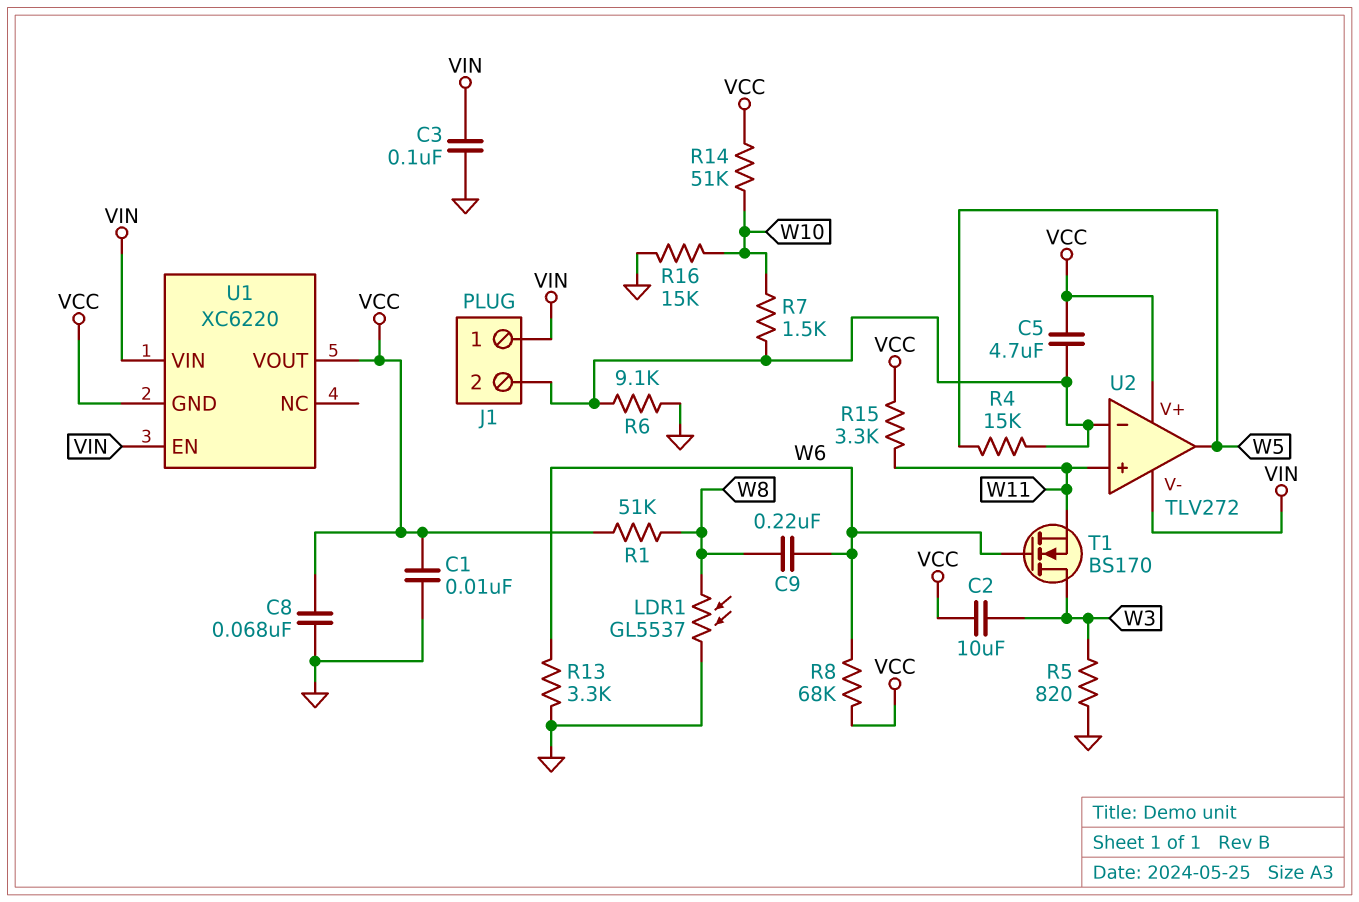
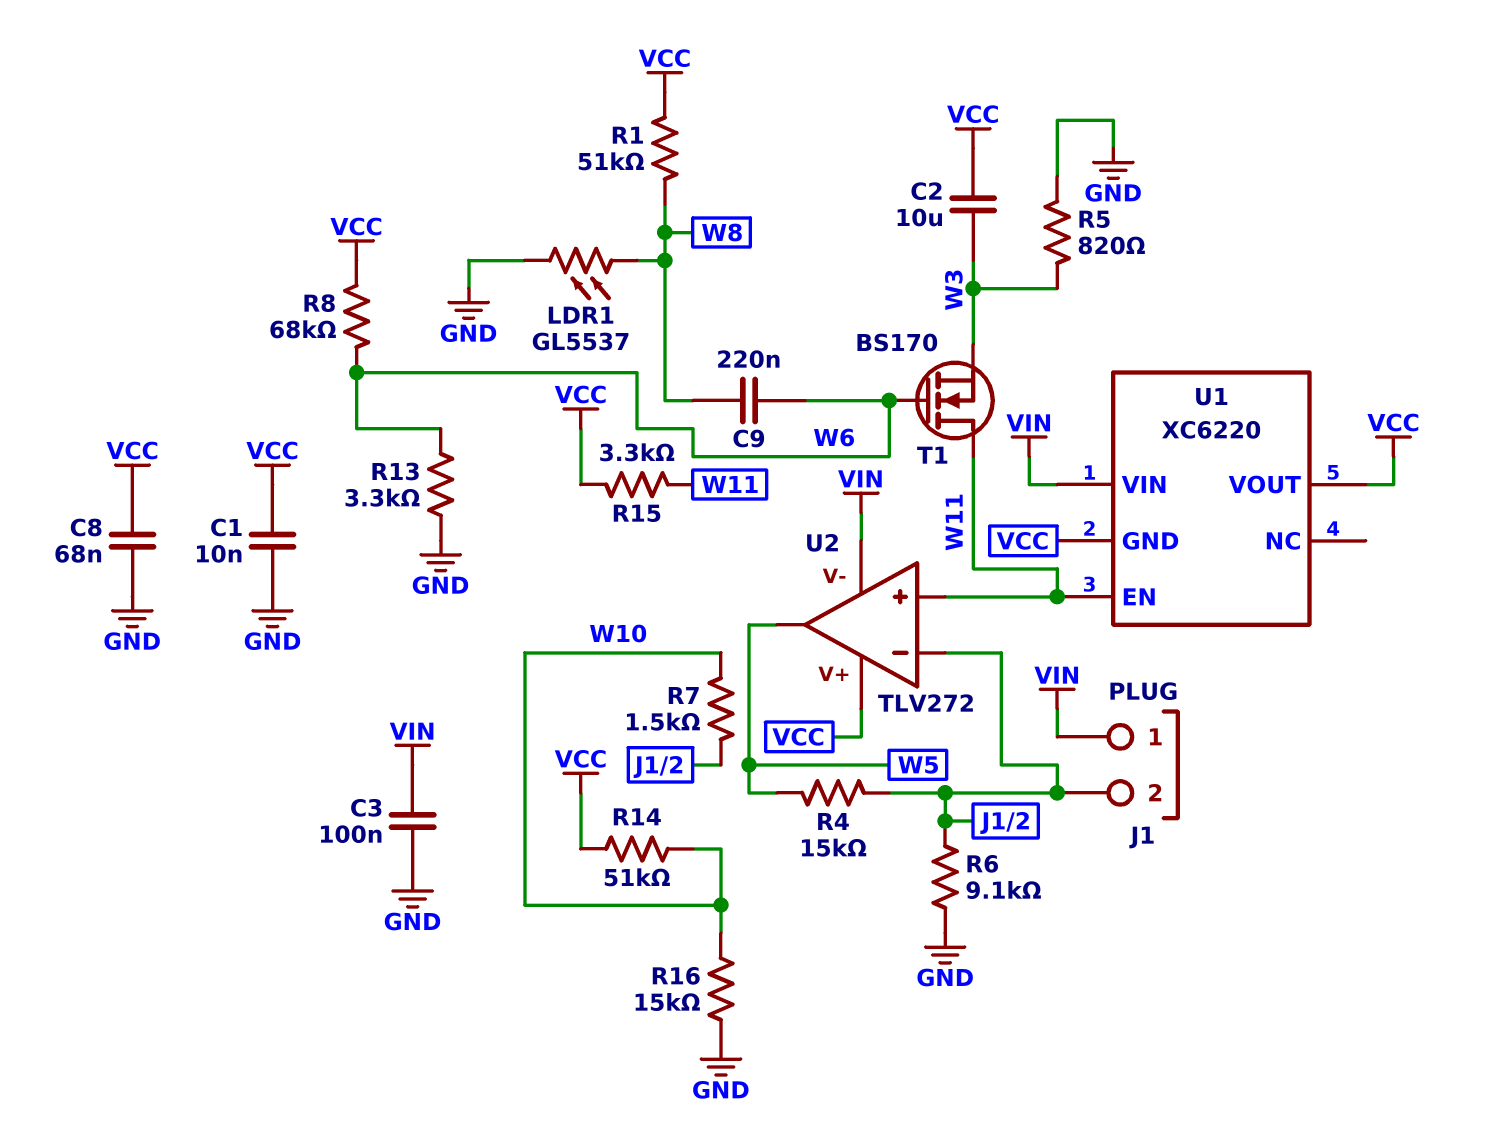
C5: 4.7uF (J1/2, VCC) -> none
T1: NMOS BS170 (G W6, D W3, S W11) -> NMOS BS170 (G W6, D W11, S W3)
U1 pin EN: VIN -> W11

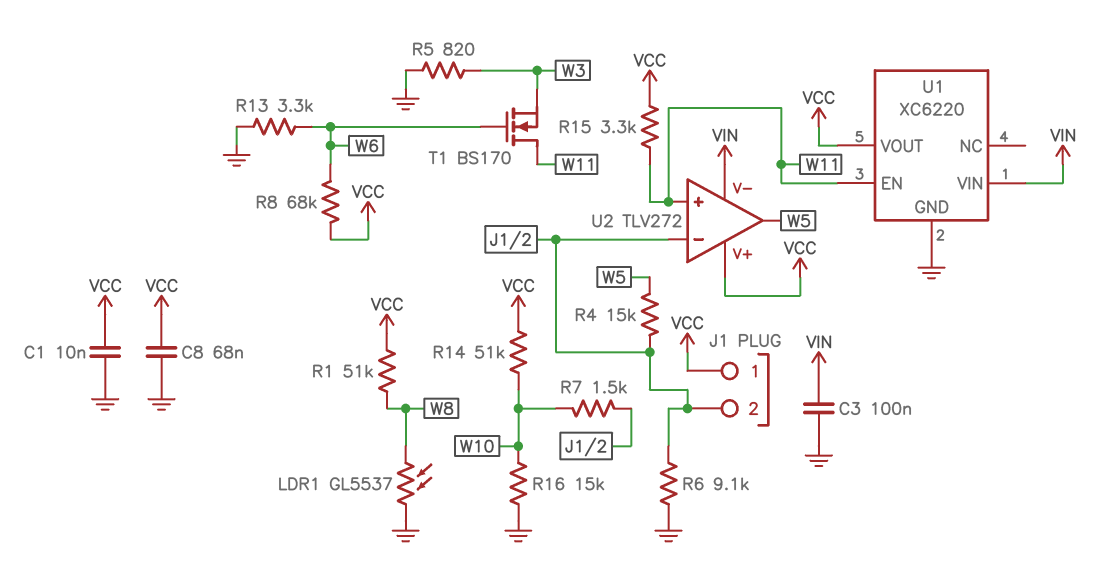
C2: 10uF (VCC, W3) -> none
C9: 220nF (W6, W8) -> none
J1 pin 1: VIN -> VCC
U1 pin GND: VCC -> GND

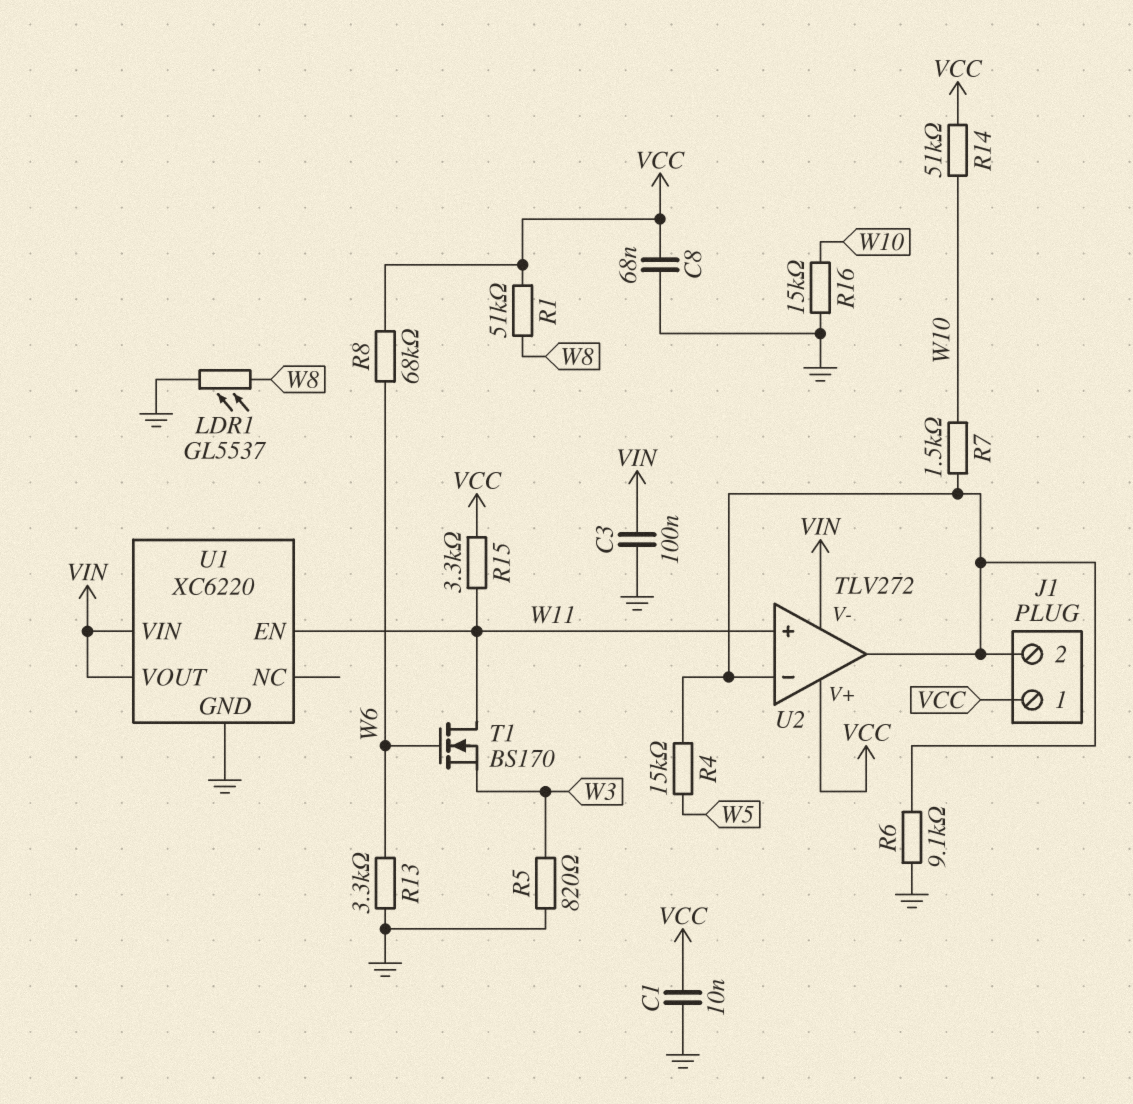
U1 pin VOUT: VCC -> VIN
U2 pin out: W5 -> J1/2

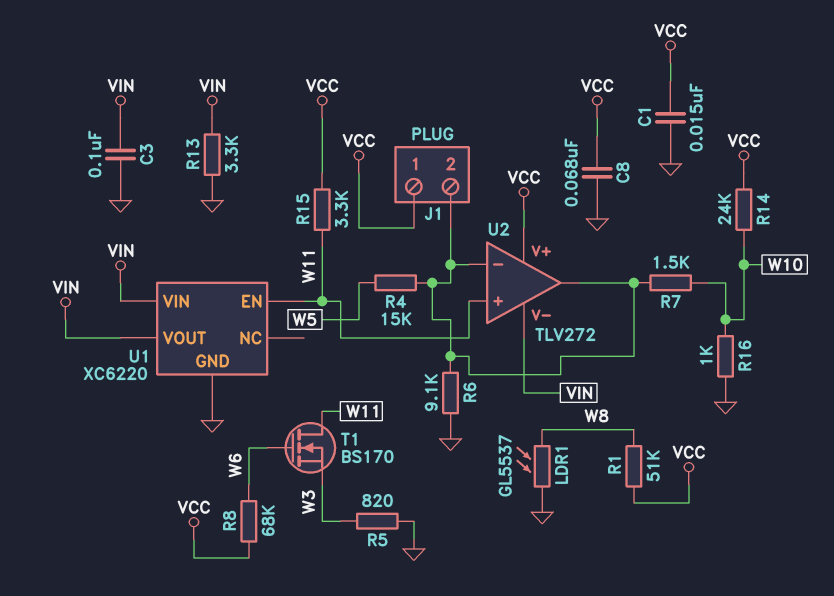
C1: 10nF (GND, VCC) -> 15nF (GND, VCC)
R13: 3.3k (GND, W6) -> 3.3k (GND, VIN)
R14: 51k (VCC, W10) -> 24k (VCC, W10)
R16: 15k (GND, W10) -> 1k (GND, W10)

